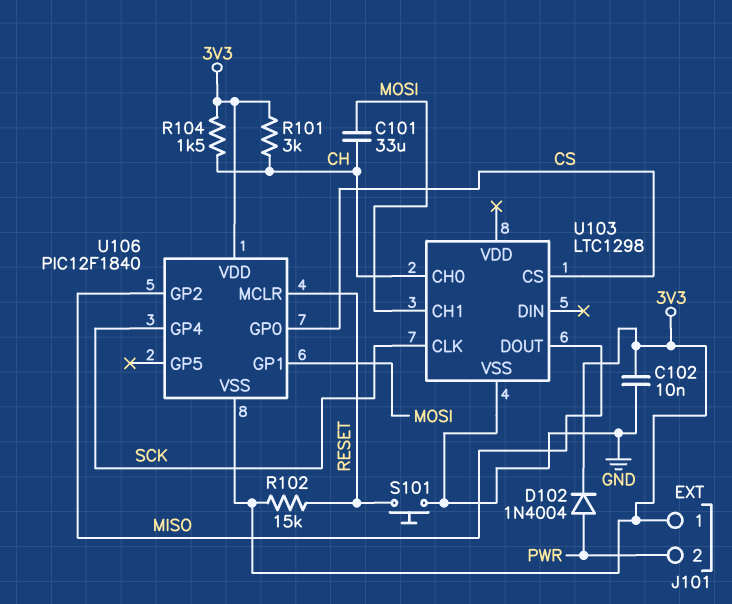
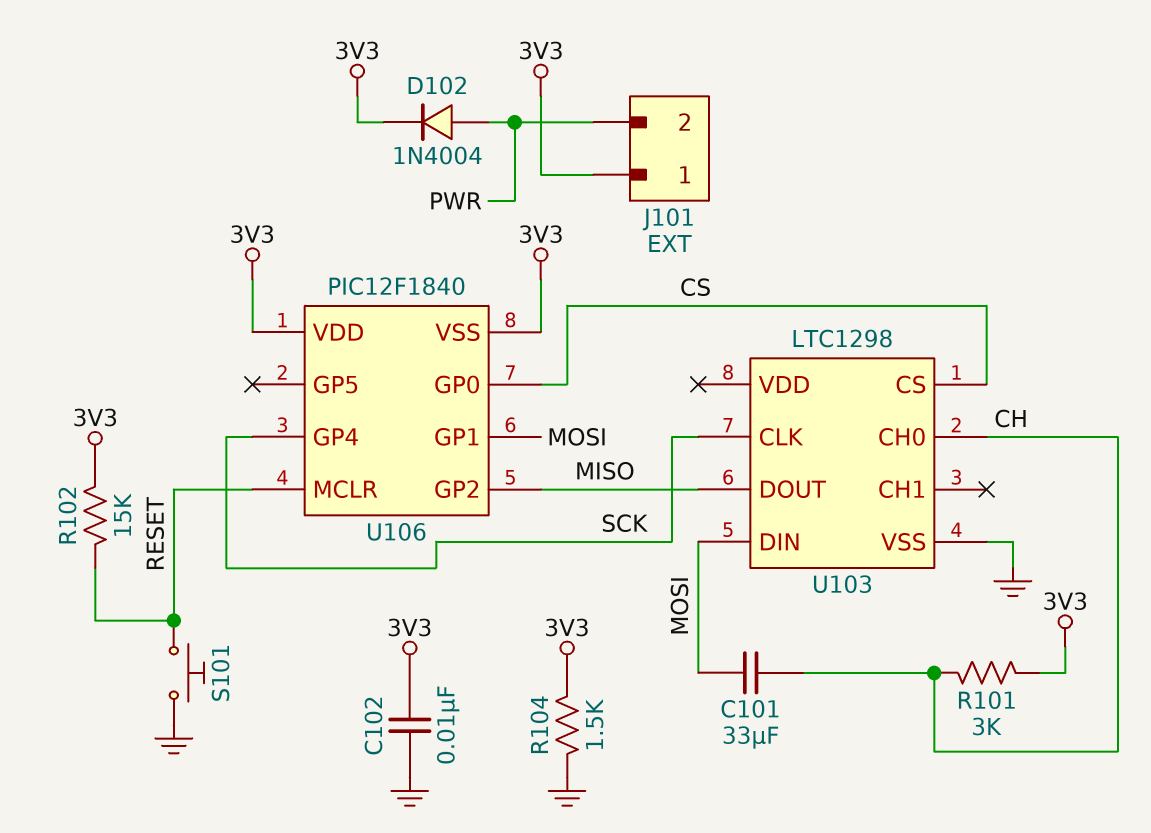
R104: 1.5k (3V3, CH) -> 1.5k (3V3, GND)
U103 pin CH1: MOSI -> none
U103 pin DIN: none -> MOSI

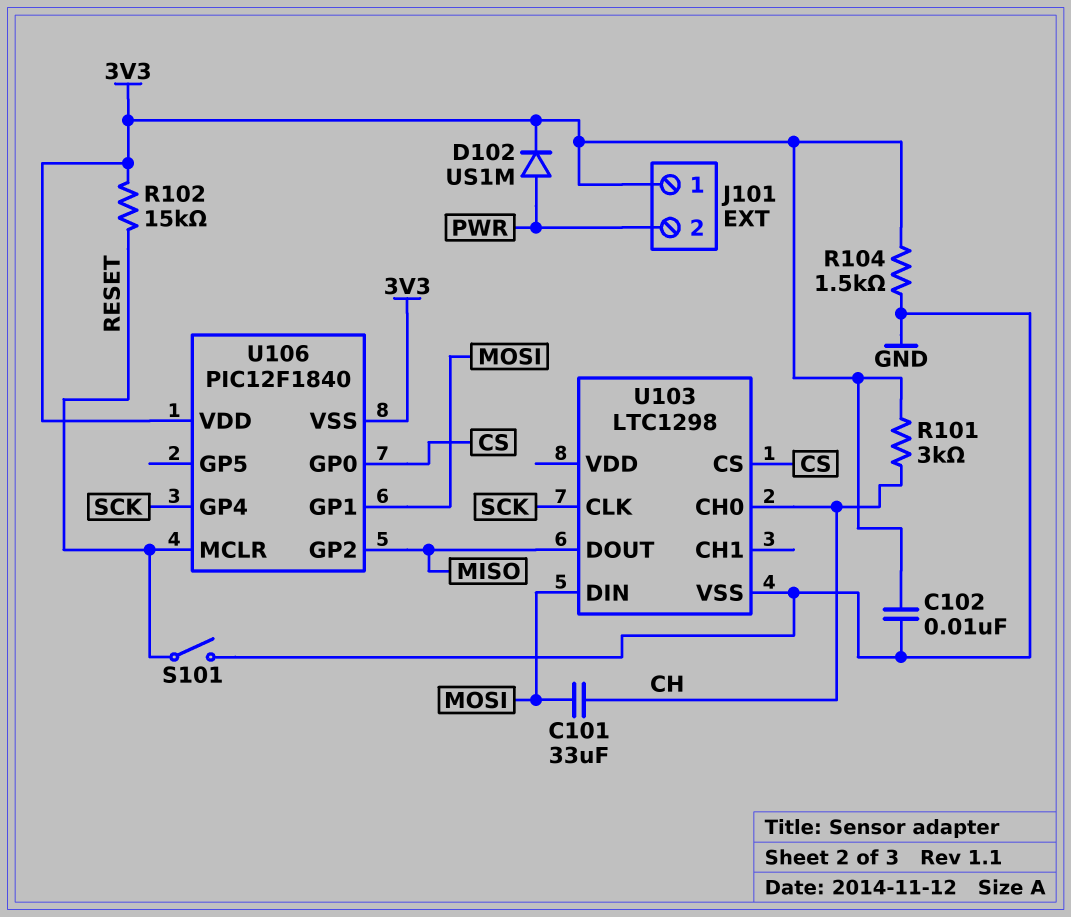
D102: diode 1N4004 (A PWR, K 3V3) -> diode US1M (A PWR, K 3V3)
S101: button (GND, RESET) -> switch (GND, RESET)

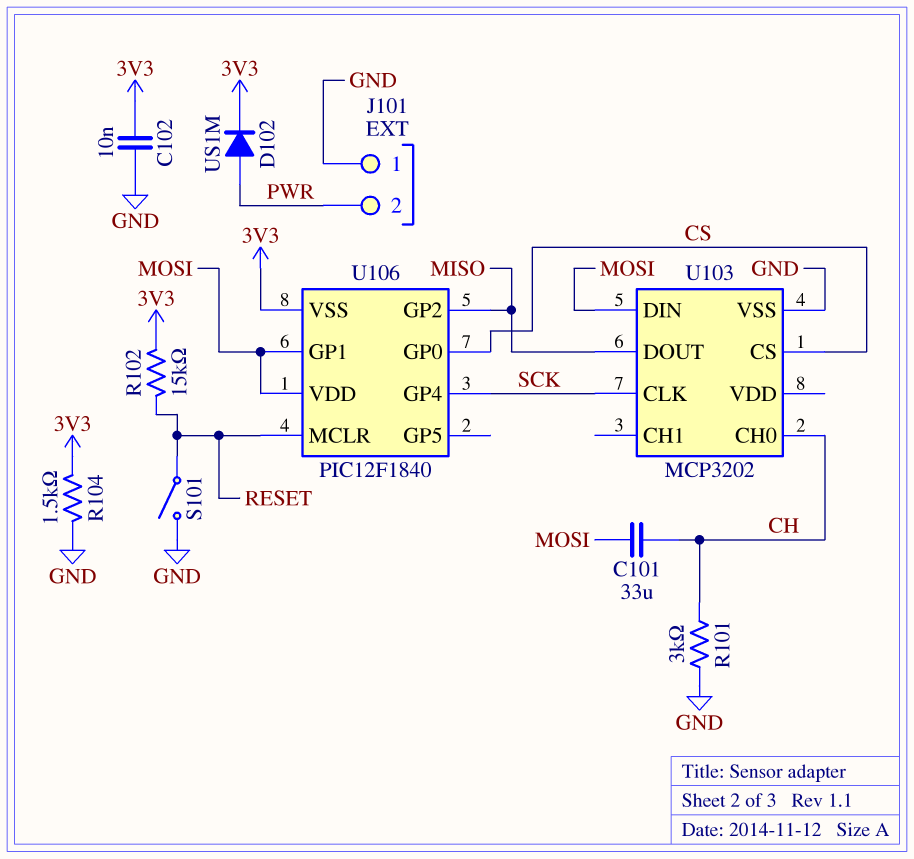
J101 pin 1: 3V3 -> GND
R101: 3k (3V3, CH) -> 3k (CH, GND)
U103: LTC1298 -> MCP3202
U106 pin VDD: 3V3 -> MOSI

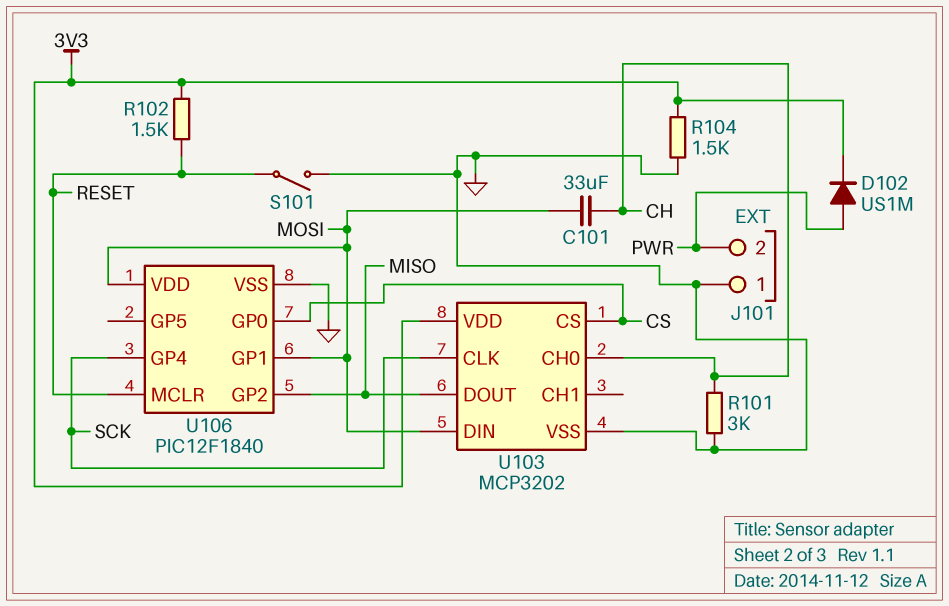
C102: 10nF (3V3, GND) -> none
R102: 15k (3V3, RESET) -> 1.5k (3V3, RESET)
U103 pin VDD: none -> 3V3
U106 pin VSS: 3V3 -> GND

